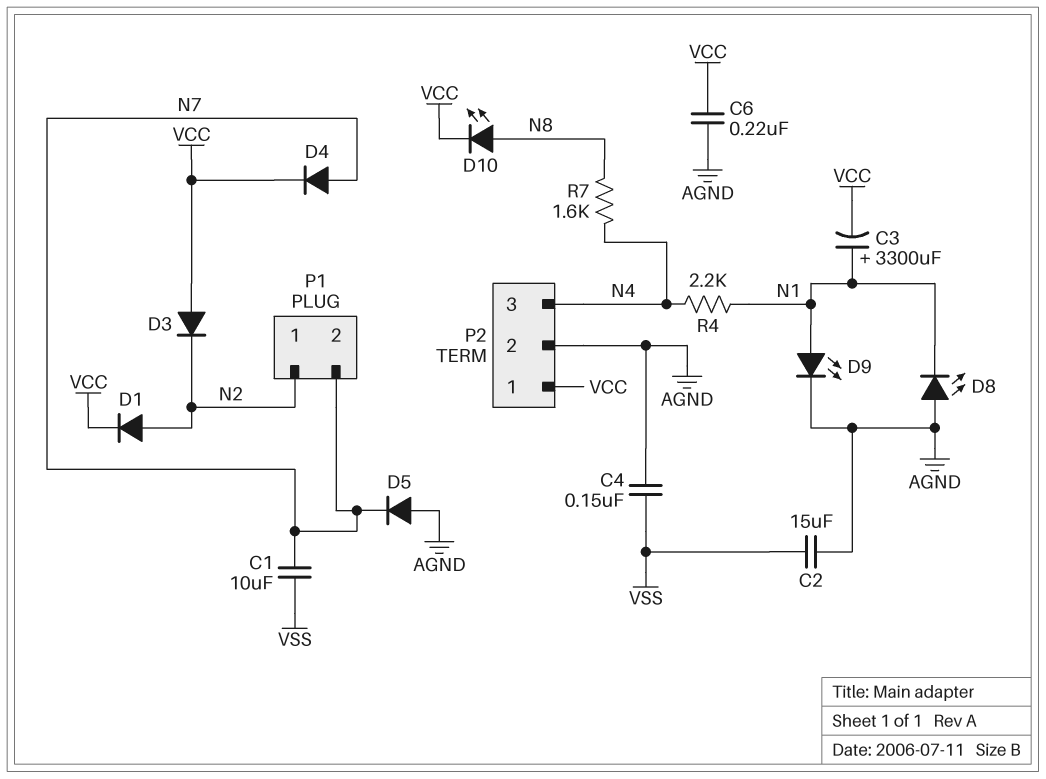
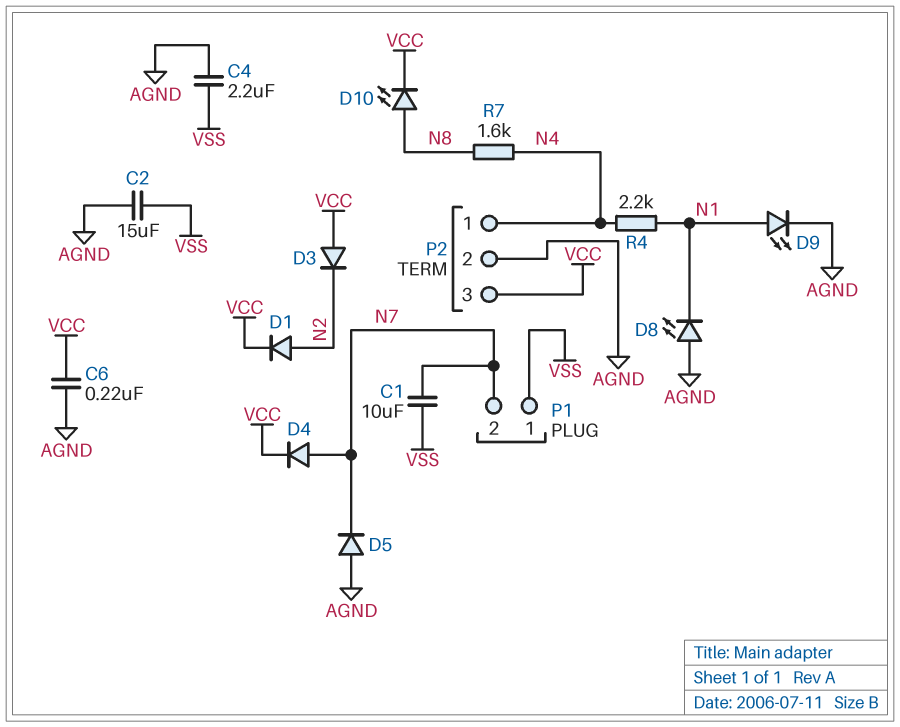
C3: 3300uF (plus N1, minus VCC) -> none
C4: 150nF (AGND, VSS) -> 2.2uF (AGND, VSS)
P1 pin 1: N2 -> VSS
P2 pin 1: VCC -> N4
P2 pin 3: N4 -> VCC

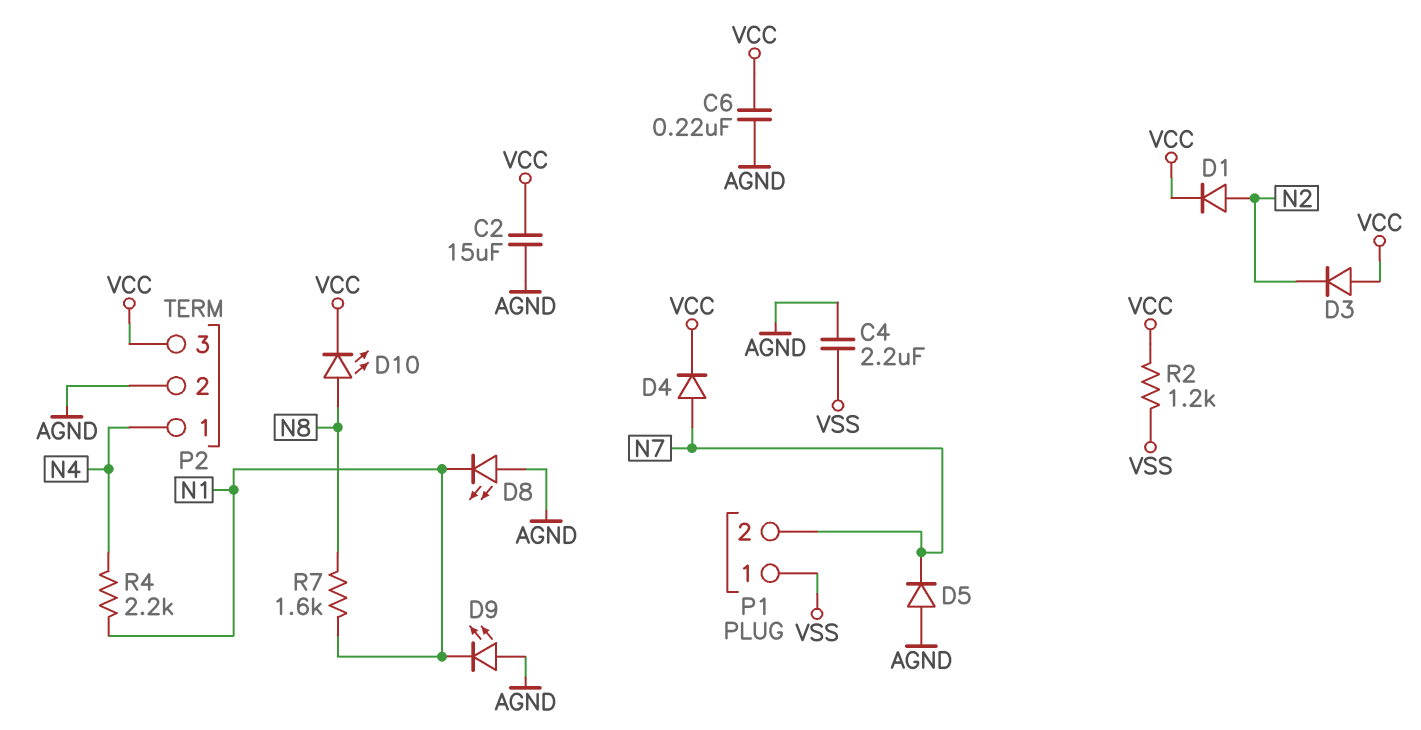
C1: 10uF (N7, VSS) -> none
C2: 15uF (AGND, VSS) -> 15uF (AGND, VCC)
D9: LED (A N1, K AGND) -> LED (A AGND, K N1)
R2: none -> 1.2k (VCC, VSS)
R7: 1.6k (N4, N8) -> 1.6k (N1, N8)

